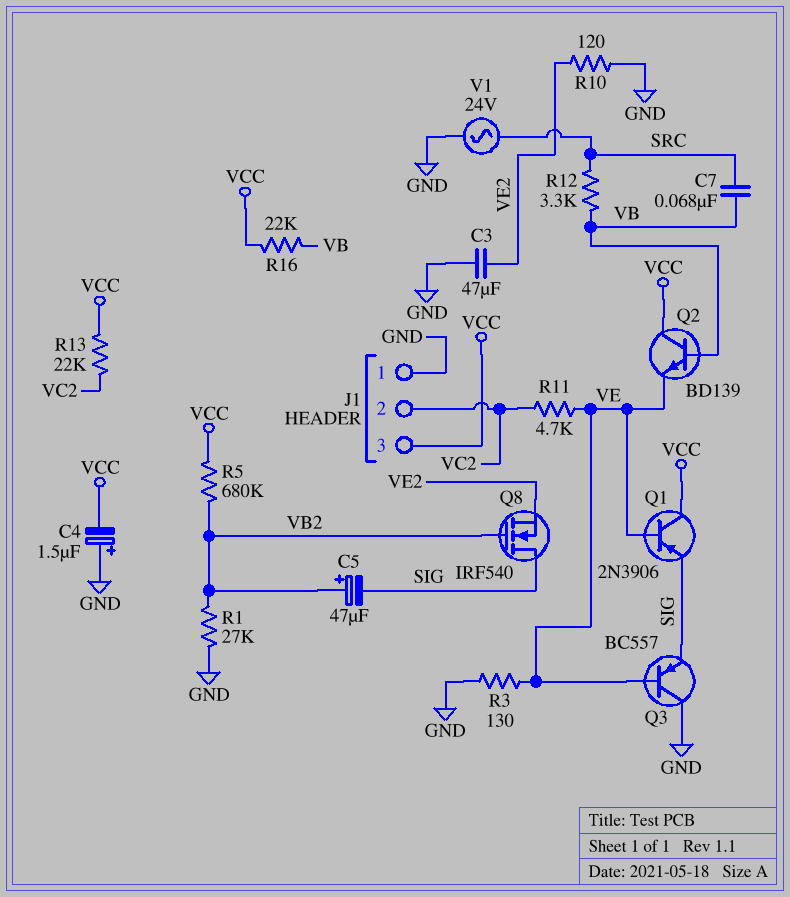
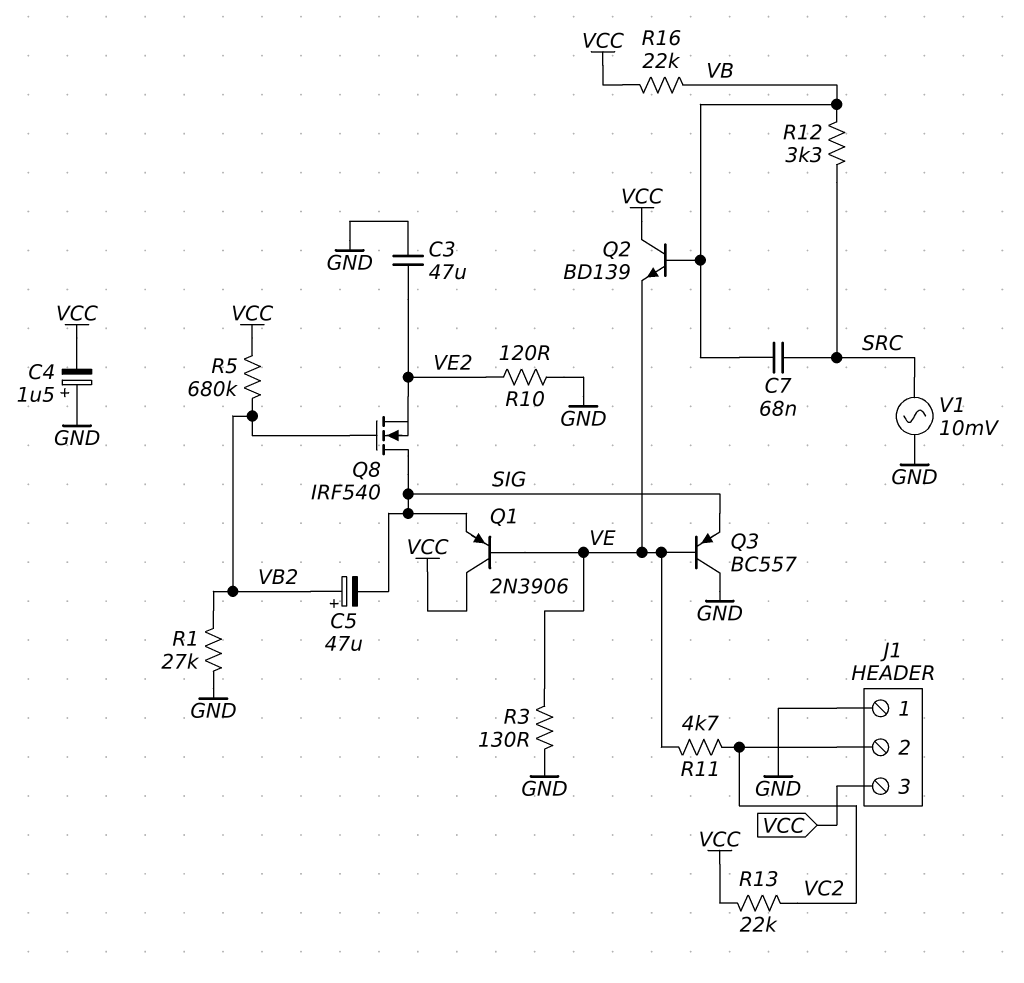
V1: AC 24V (GND, SRC) -> AC 10mV (GND, SRC)

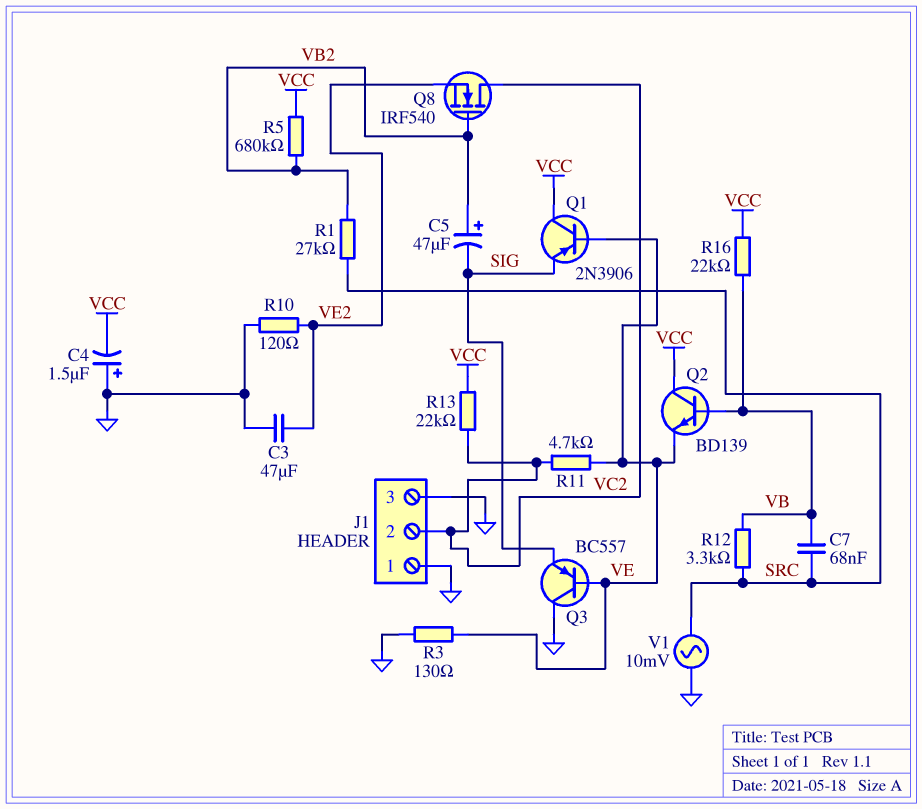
J1 pin 3: VCC -> GND
Q8: NMOS IRF540 (G VB2, D SIG, S VE2) -> NMOS IRF540 (G VB2, D VC2, S VE2)
R1: 27k (GND, VB2) -> 27k (SRC, VB2)

